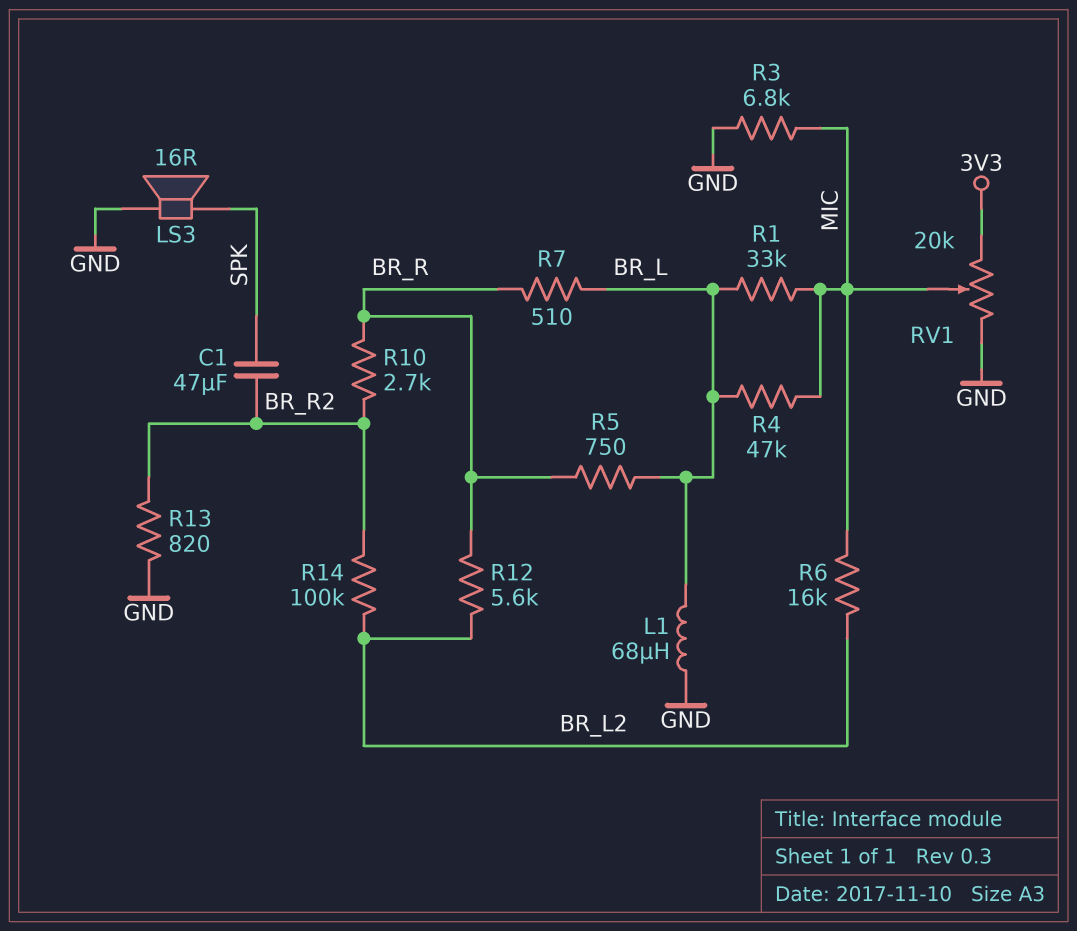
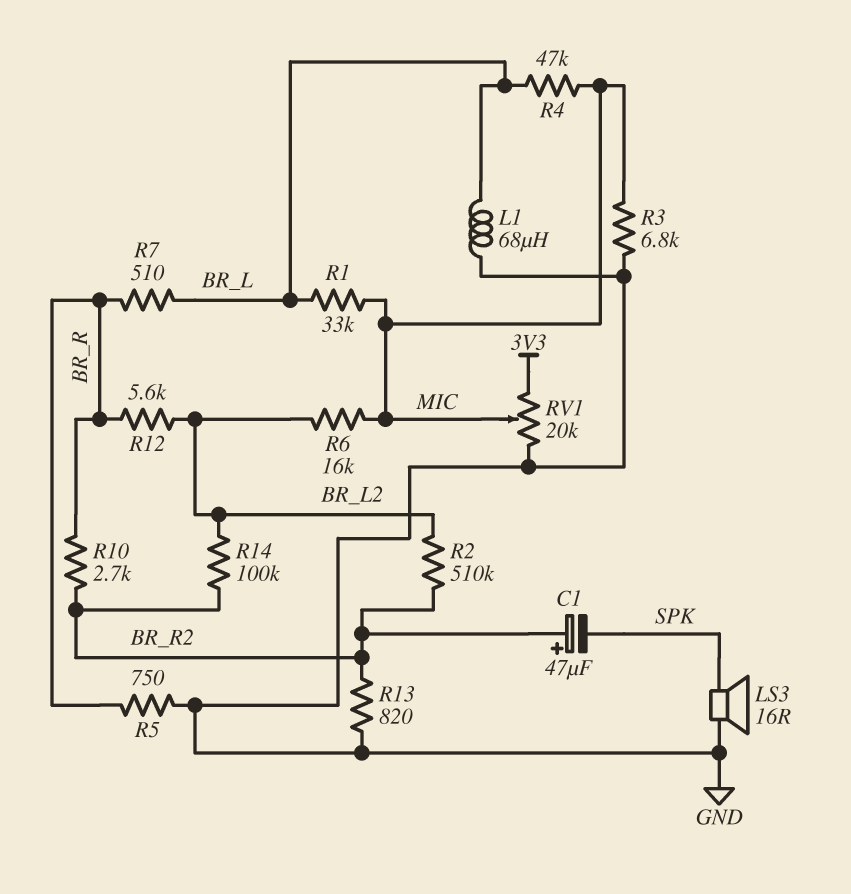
C1: 47uF (BR_R2, SPK) -> 47uF (plus BR_R2, minus SPK)
R2: none -> 510k (BR_L2, BR_R2)
R5: 750 (BR_L, BR_R) -> 750 (BR_R, GND)

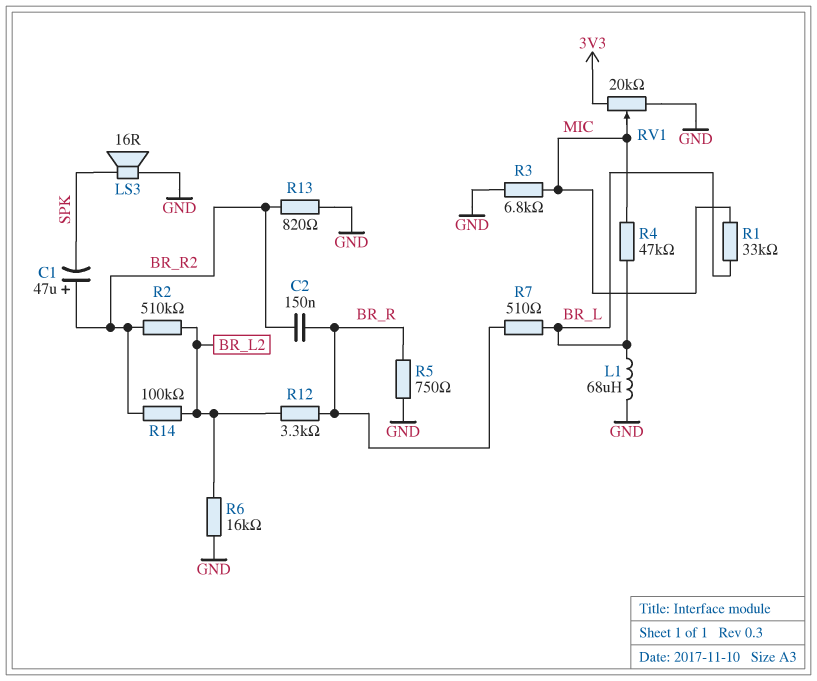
C2: none -> 150nF (BR_R, BR_R2)
R6: 16k (BR_L2, MIC) -> 16k (BR_L2, GND)
R10: 2.7k (BR_R, BR_R2) -> none
R12: 5.6k (BR_L2, BR_R) -> 3.3k (BR_L2, BR_R)

